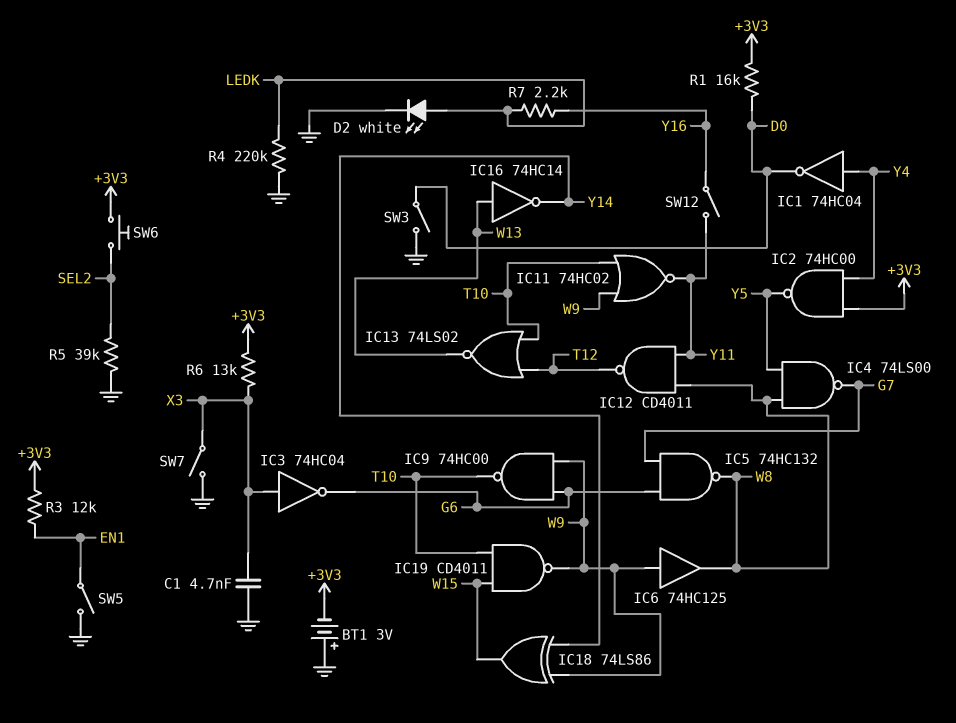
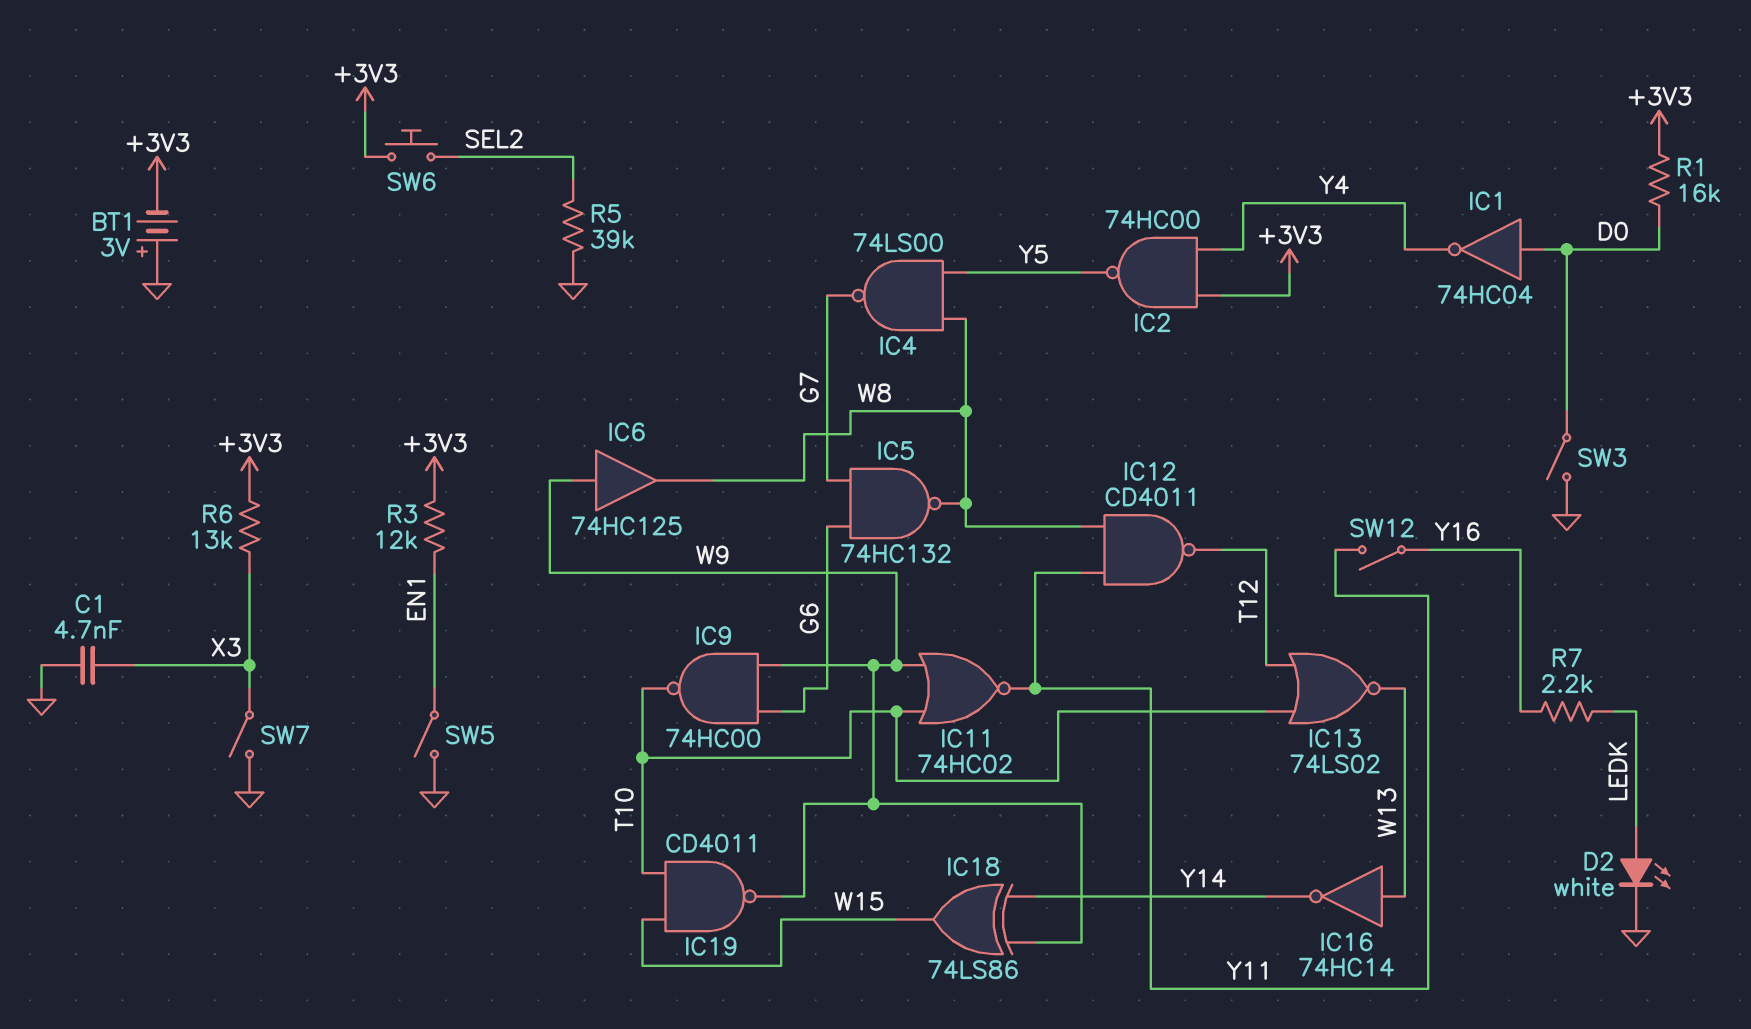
IC1: NOT 74HC04 (in Y4, out D0) -> NOT 74HC04 (in D0, out Y4)
IC3: NOT 74HC04 (in X3, out G6) -> none
R4: 220k (GND, LEDK) -> none

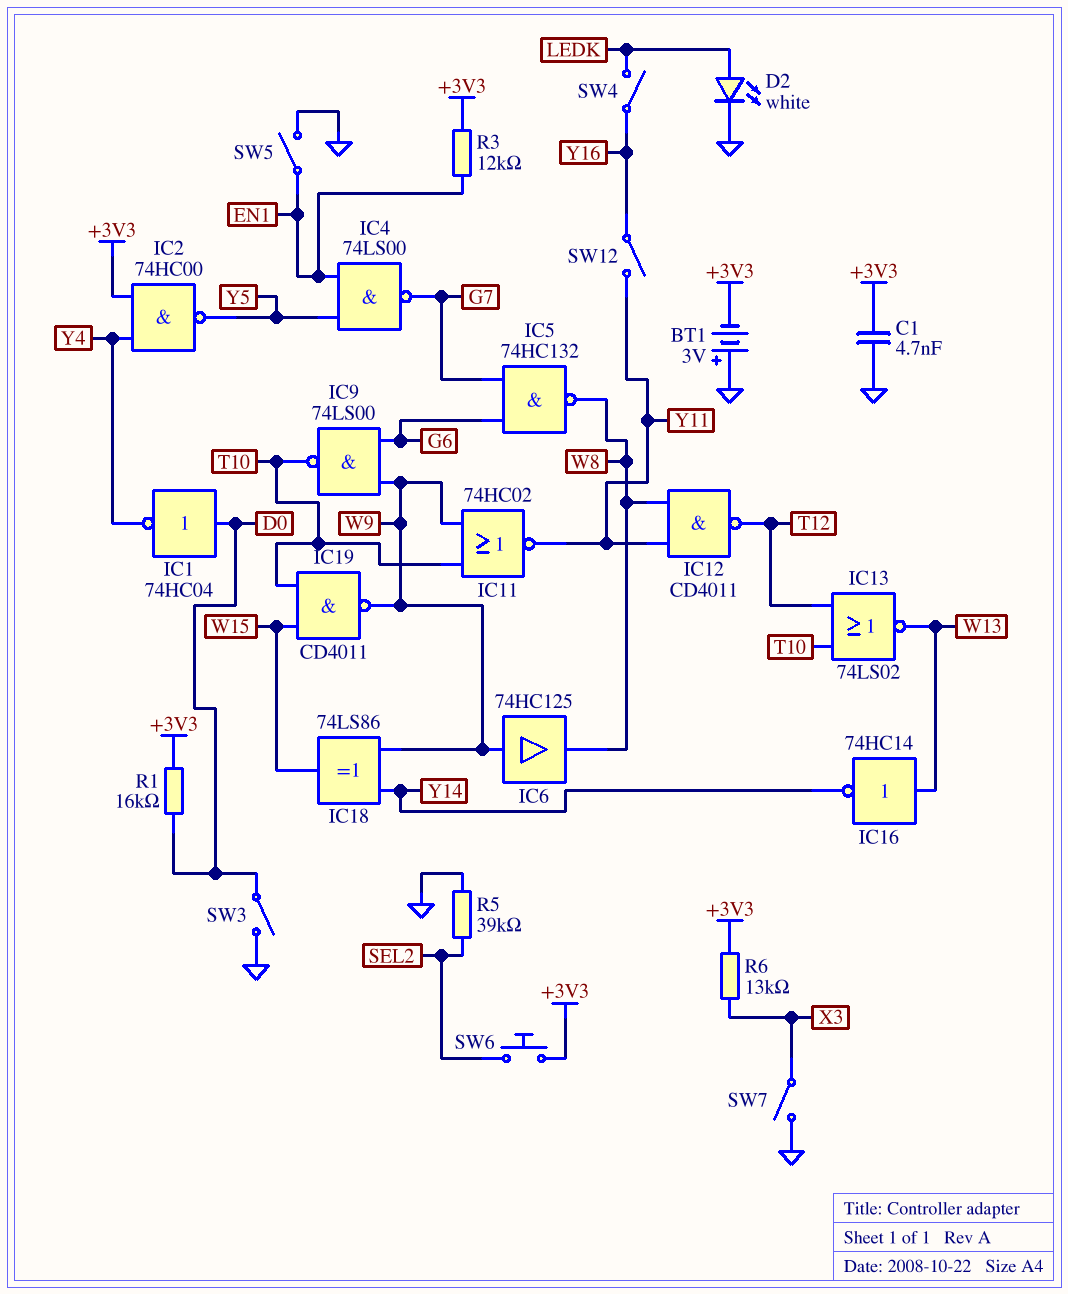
C1: 4.7nF (GND, X3) -> 4.7nF (+3V3, GND)
IC4: NAND 74LS00 (in W8, in Y5, out G7) -> NAND 74LS00 (in EN1, in Y5, out G7)
IC9: NAND 74HC00 (in G6, in W9, out T10) -> NAND 74LS00 (in G6, in W9, out T10)
R7: 2.2k (LEDK, Y16) -> none
SW4: none -> switch (LEDK, Y16)

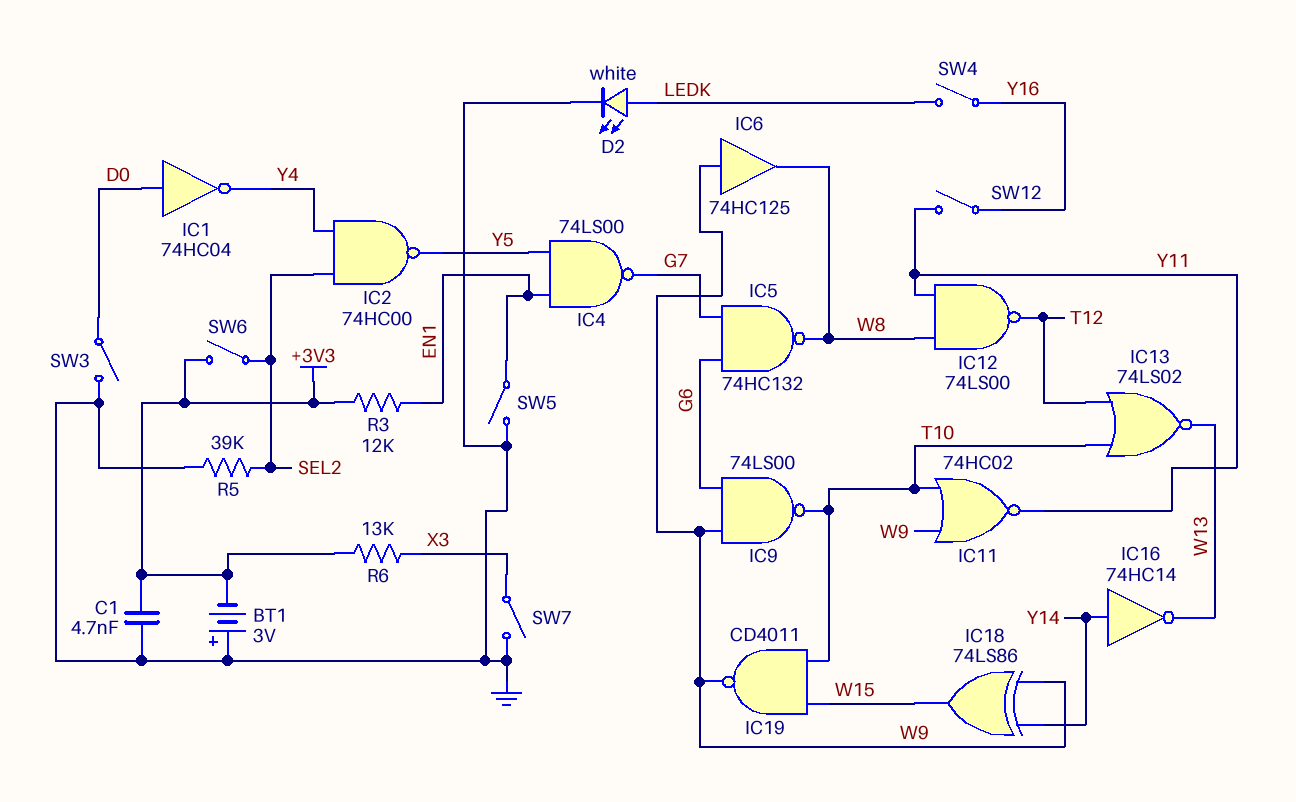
IC2: NAND 74HC00 (in +3V3, in Y4, out Y5) -> NAND 74HC00 (in SEL2, in Y4, out Y5)
IC12: NAND CD4011 (in W8, in Y11, out T12) -> NAND 74LS00 (in W8, in Y11, out T12)
IC16: NOT 74HC14 (in W13, out Y14) -> NOT 74HC14 (in Y14, out W13)
R1: 16k (+3V3, D0) -> none
SW6: button (+3V3, SEL2) -> switch (+3V3, SEL2)

